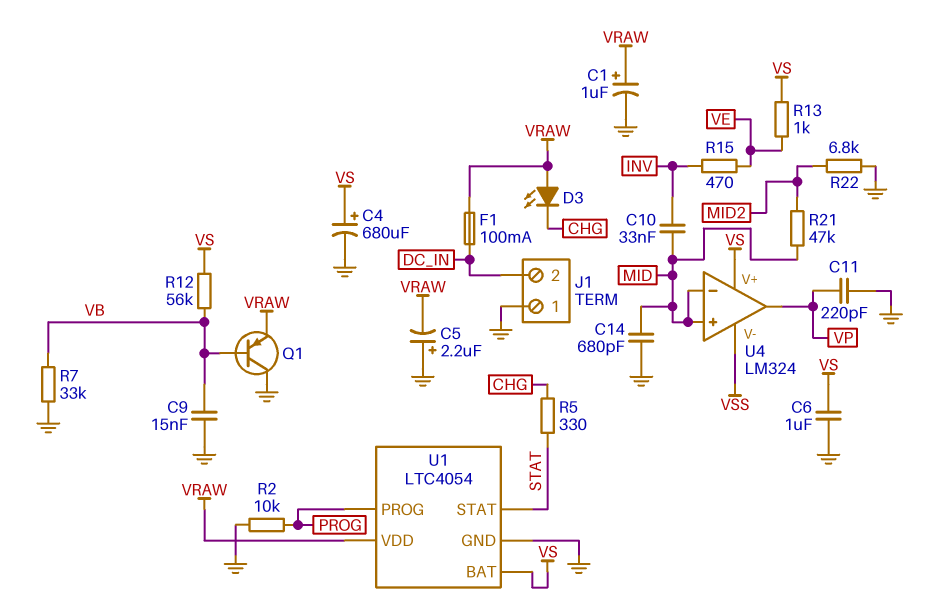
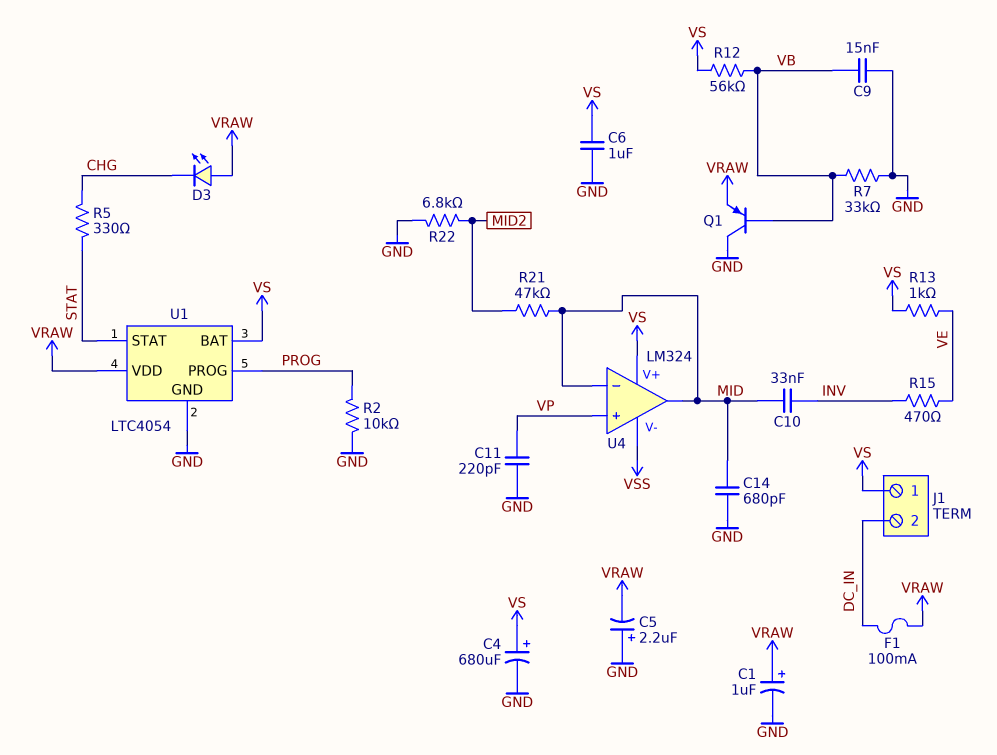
J1 pin 1: GND -> VS
U4 pin in+: MID -> VP
U4 pin out: VP -> MID

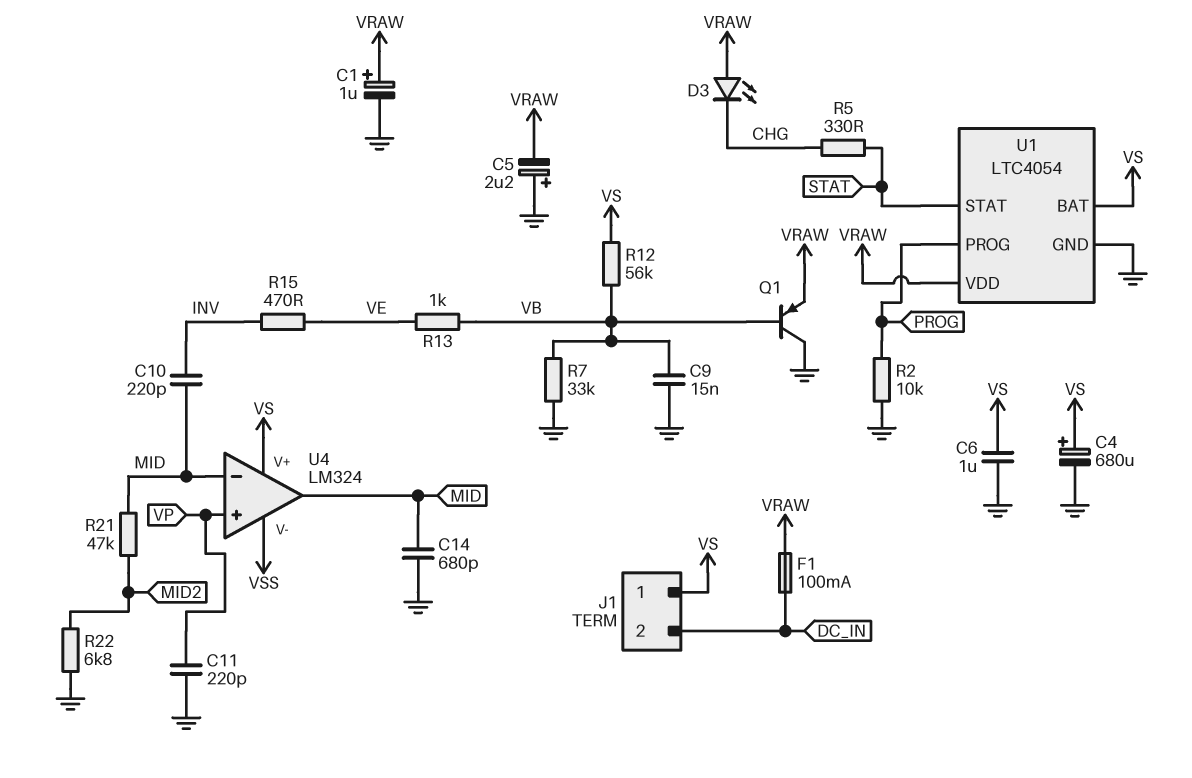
C10: 33nF (INV, MID) -> 220pF (INV, MID)
R13: 1k (VE, VS) -> 1k (VB, VE)

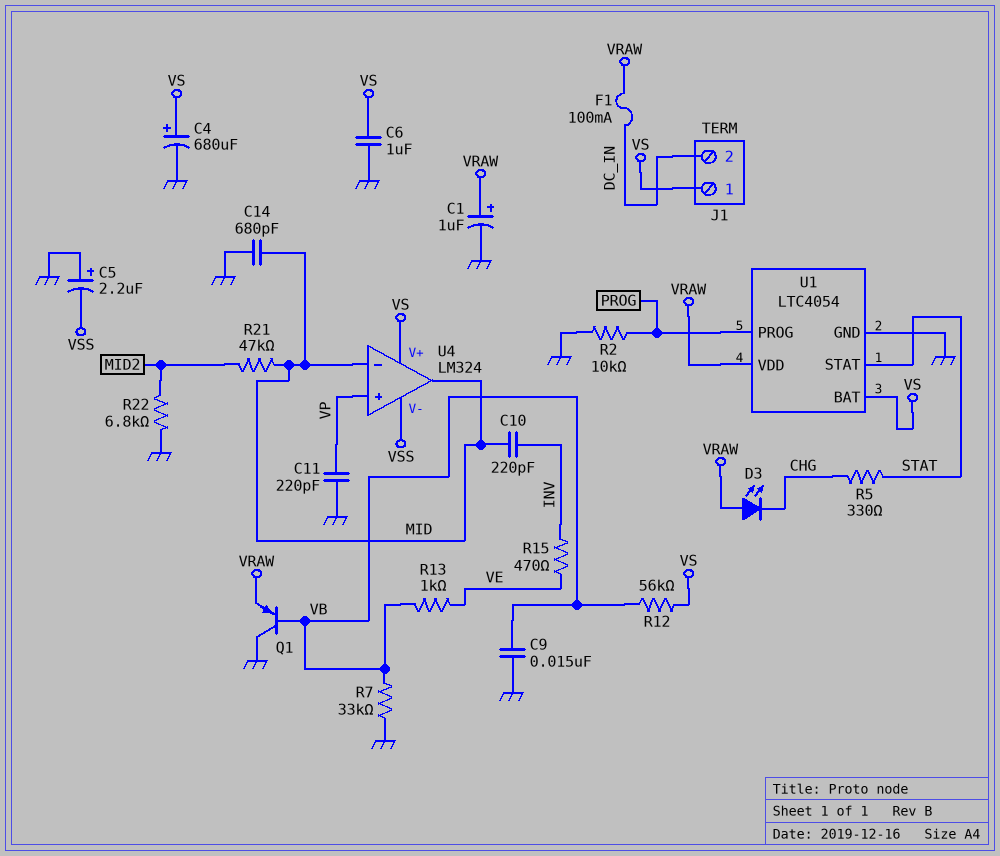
C5: 2.2uF (plus GND, minus VRAW) -> 2.2uF (plus GND, minus VSS)

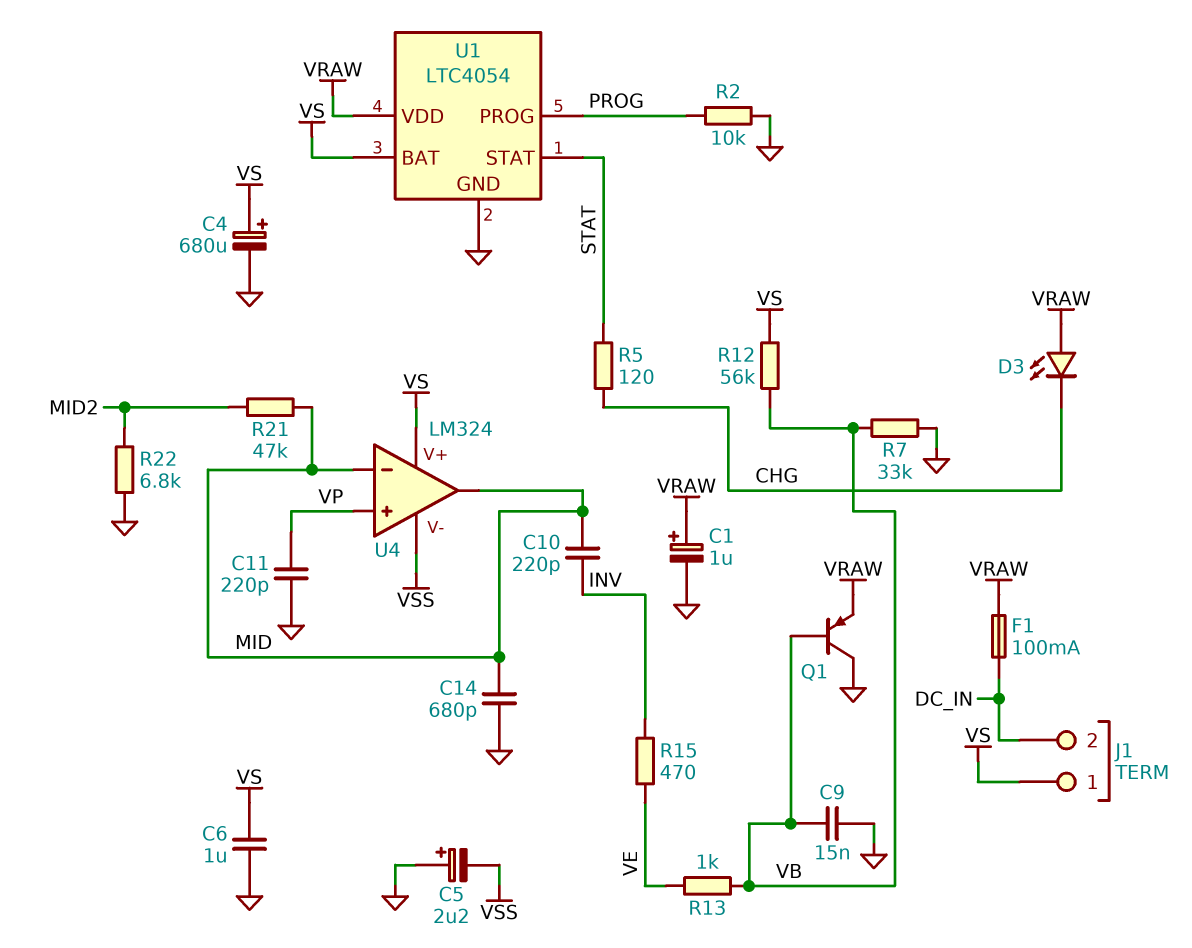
R5: 330 (CHG, STAT) -> 120 (CHG, STAT)

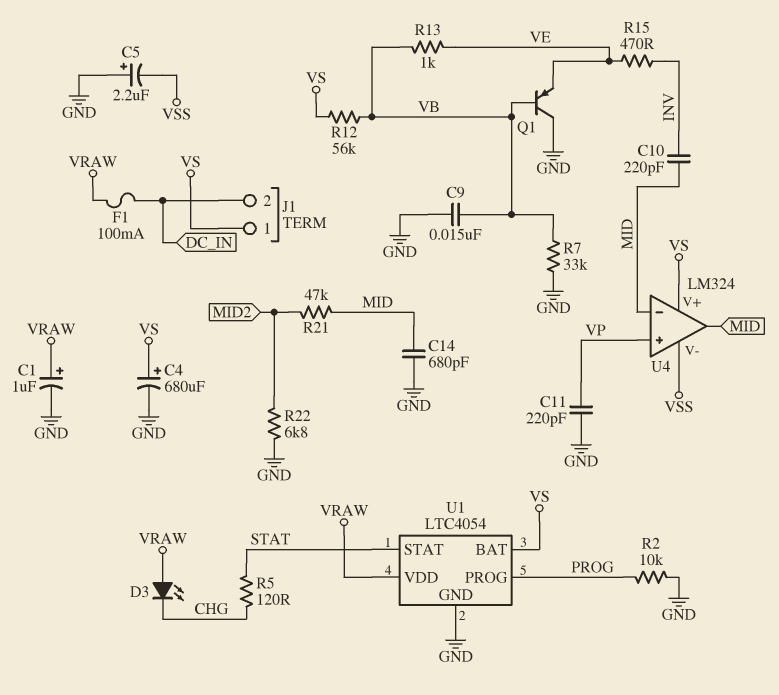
C6: 1uF (GND, VS) -> none
Q1: PNP (B VB, C GND, E VRAW) -> PNP (B VB, C GND, E VE)

